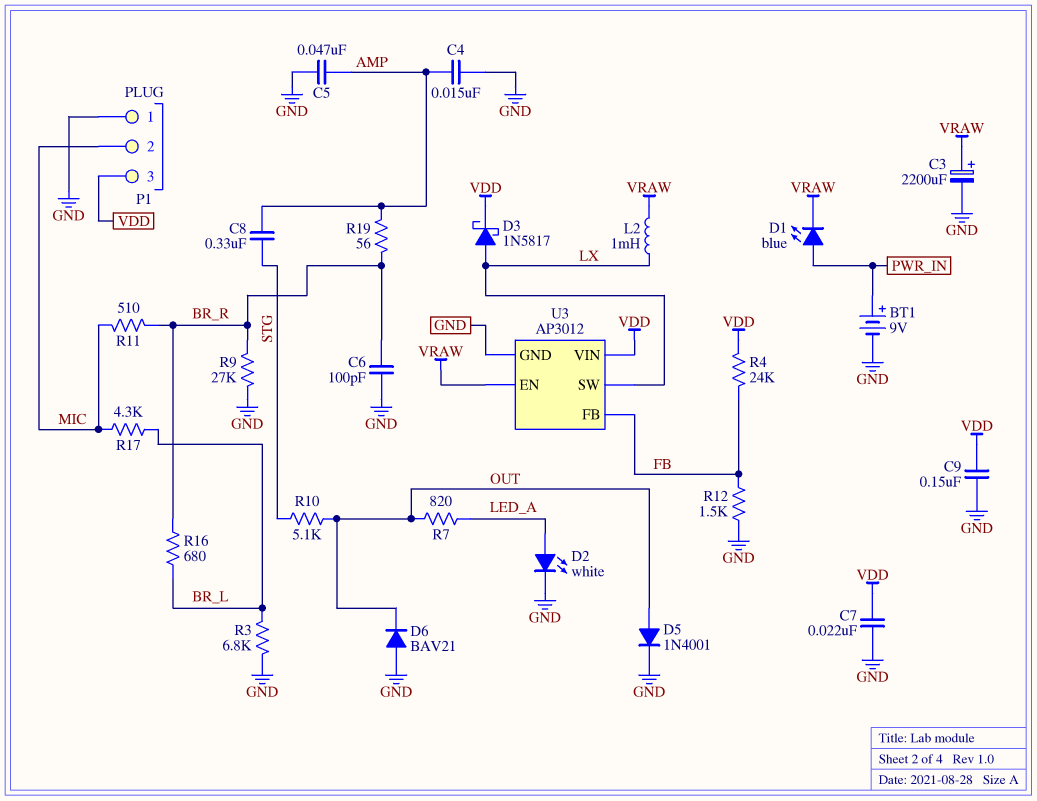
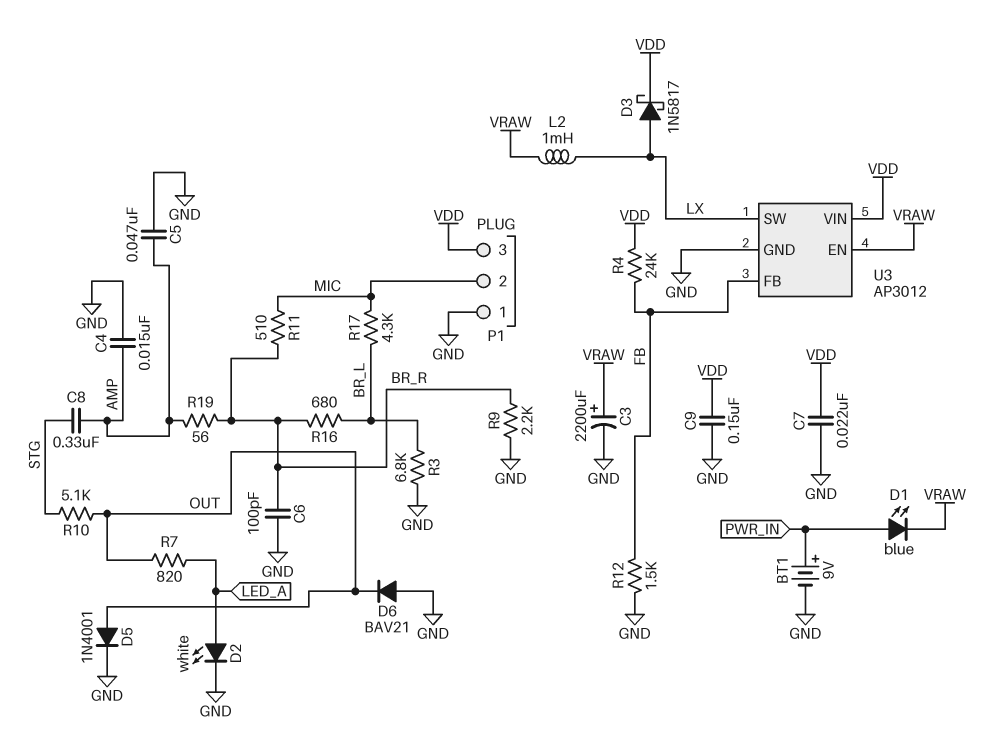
R9: 27k (BR_R, GND) -> 2.2k (BR_R, GND)

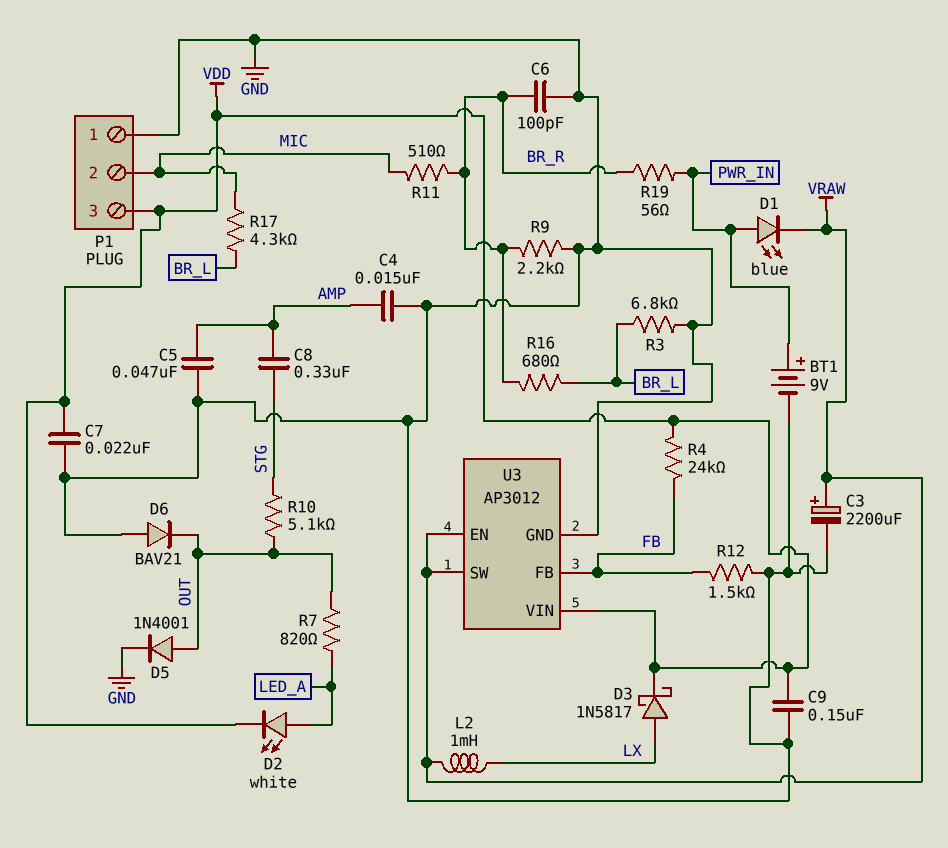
D2: LED white (A LED_A, K GND) -> LED white (A LED_A, K VDD)
R19: 56 (AMP, BR_R) -> 56 (BR_R, PWR_IN)
U3 pin SW: LX -> VRAW

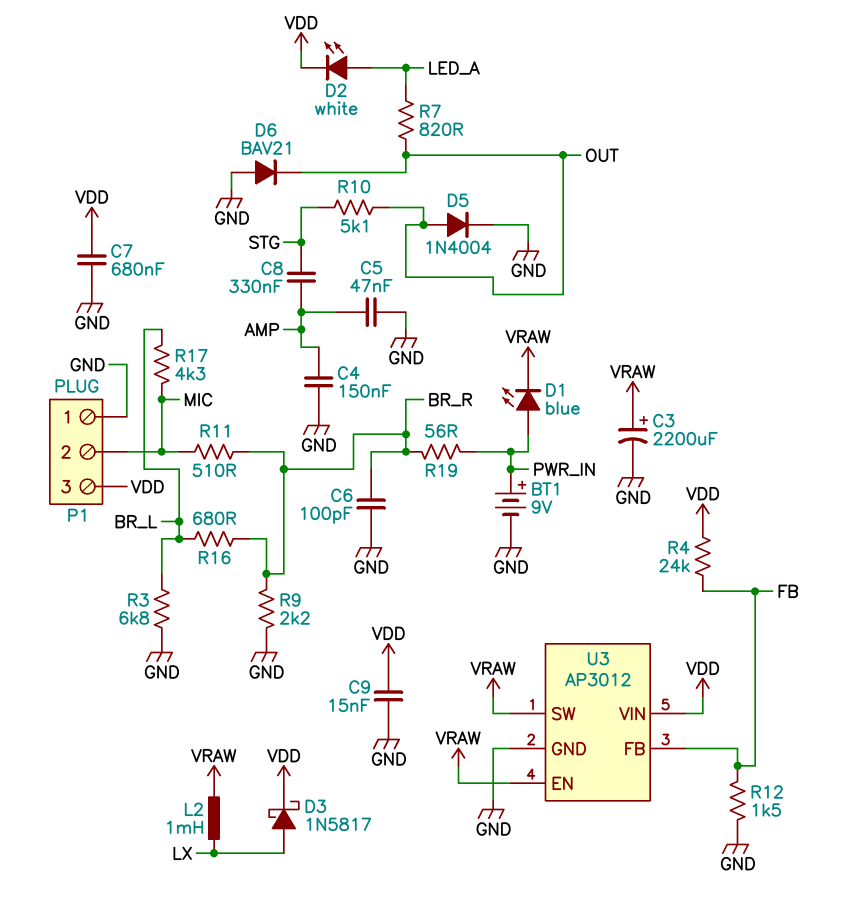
C4: 15nF (AMP, GND) -> 150nF (AMP, GND)
C7: 22nF (GND, VDD) -> 680nF (GND, VDD)
C9: 150nF (GND, VDD) -> 15nF (GND, VDD)
D5: diode 1N4001 (A OUT, K GND) -> diode 1N4004 (A OUT, K GND)

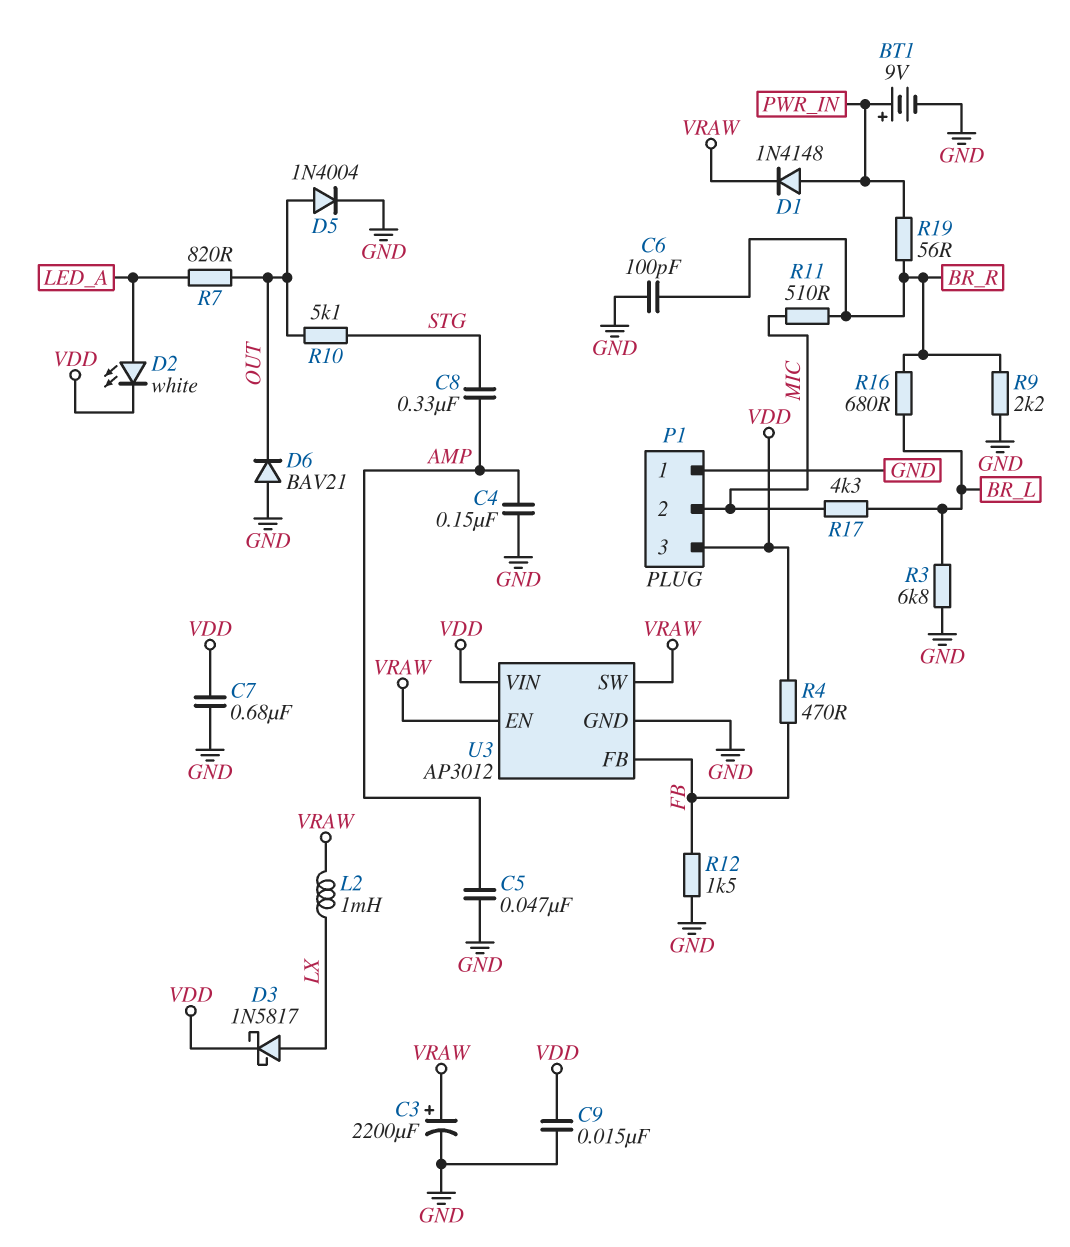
D1: LED blue (A PWR_IN, K VRAW) -> diode 1N4148 (A PWR_IN, K VRAW)
R4: 24k (FB, VDD) -> 470 (FB, VDD)

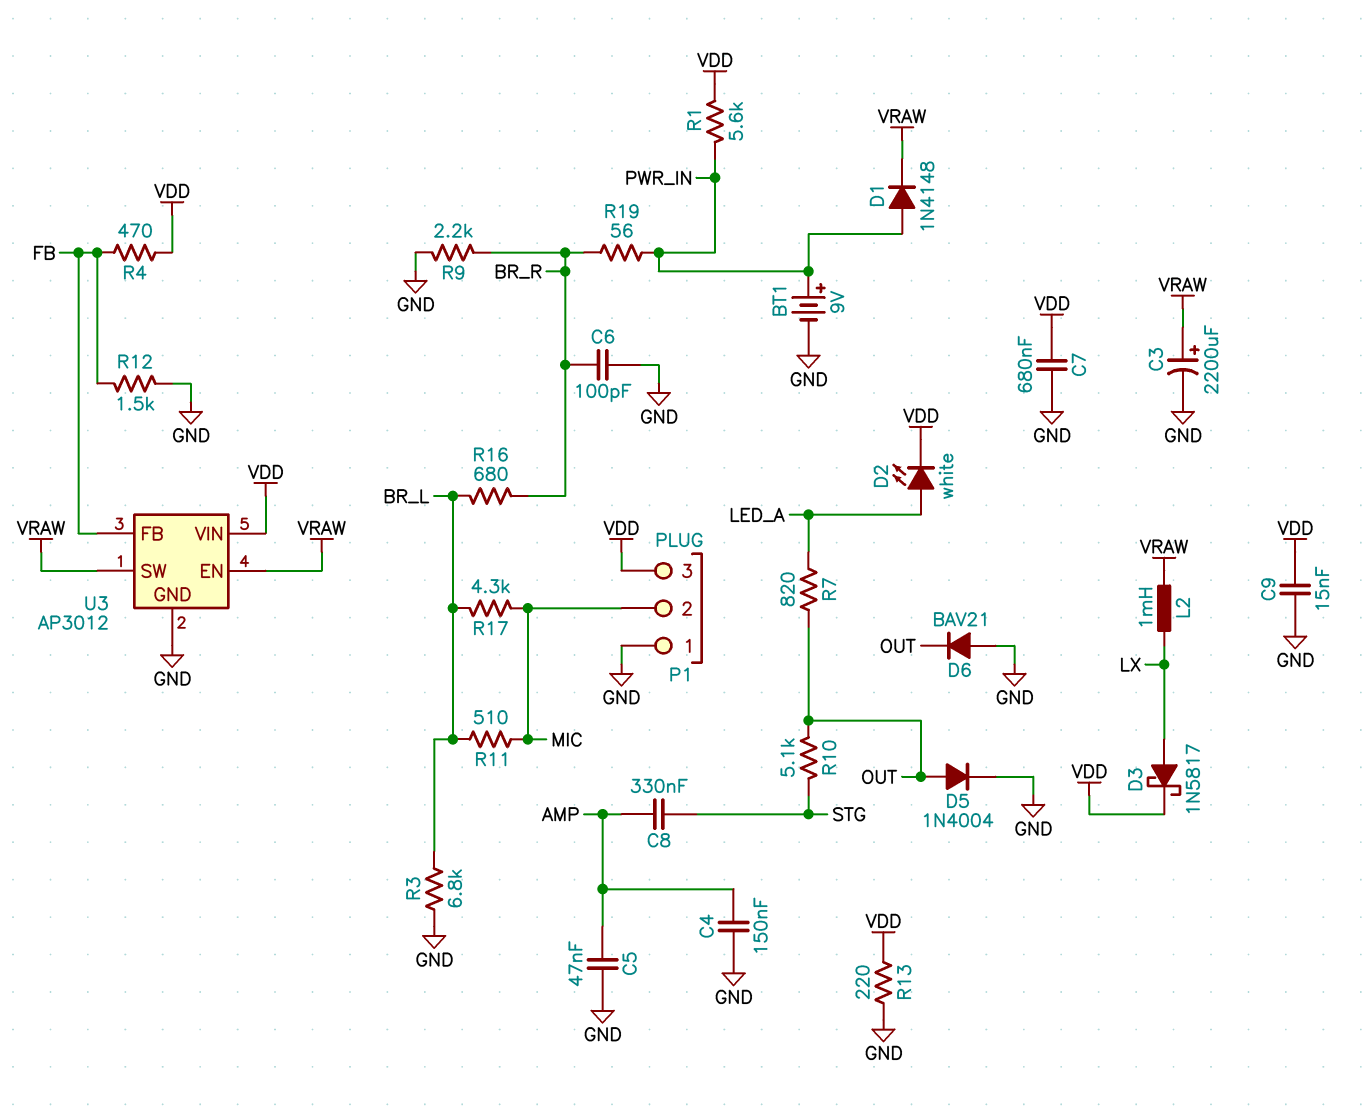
R1: none -> 5.6k (PWR_IN, VDD)
R11: 510 (BR_R, MIC) -> 510 (BR_L, MIC)
R13: none -> 220 (GND, VDD)

